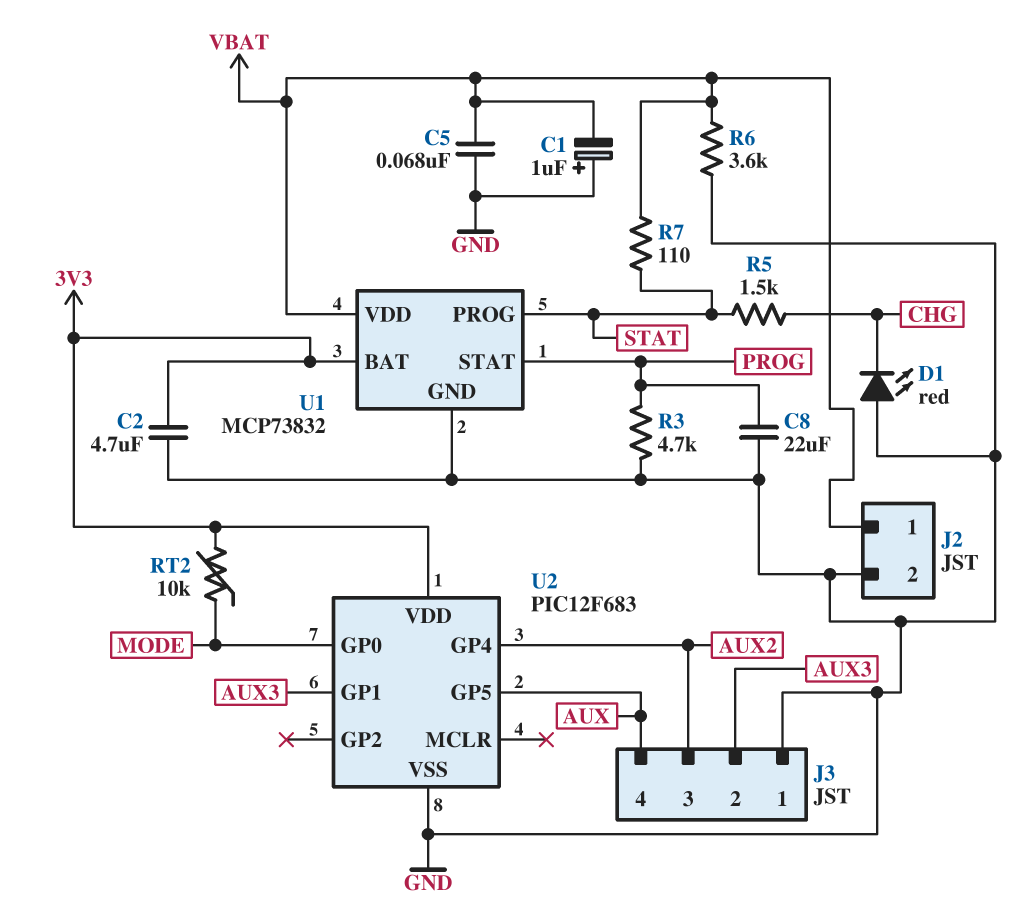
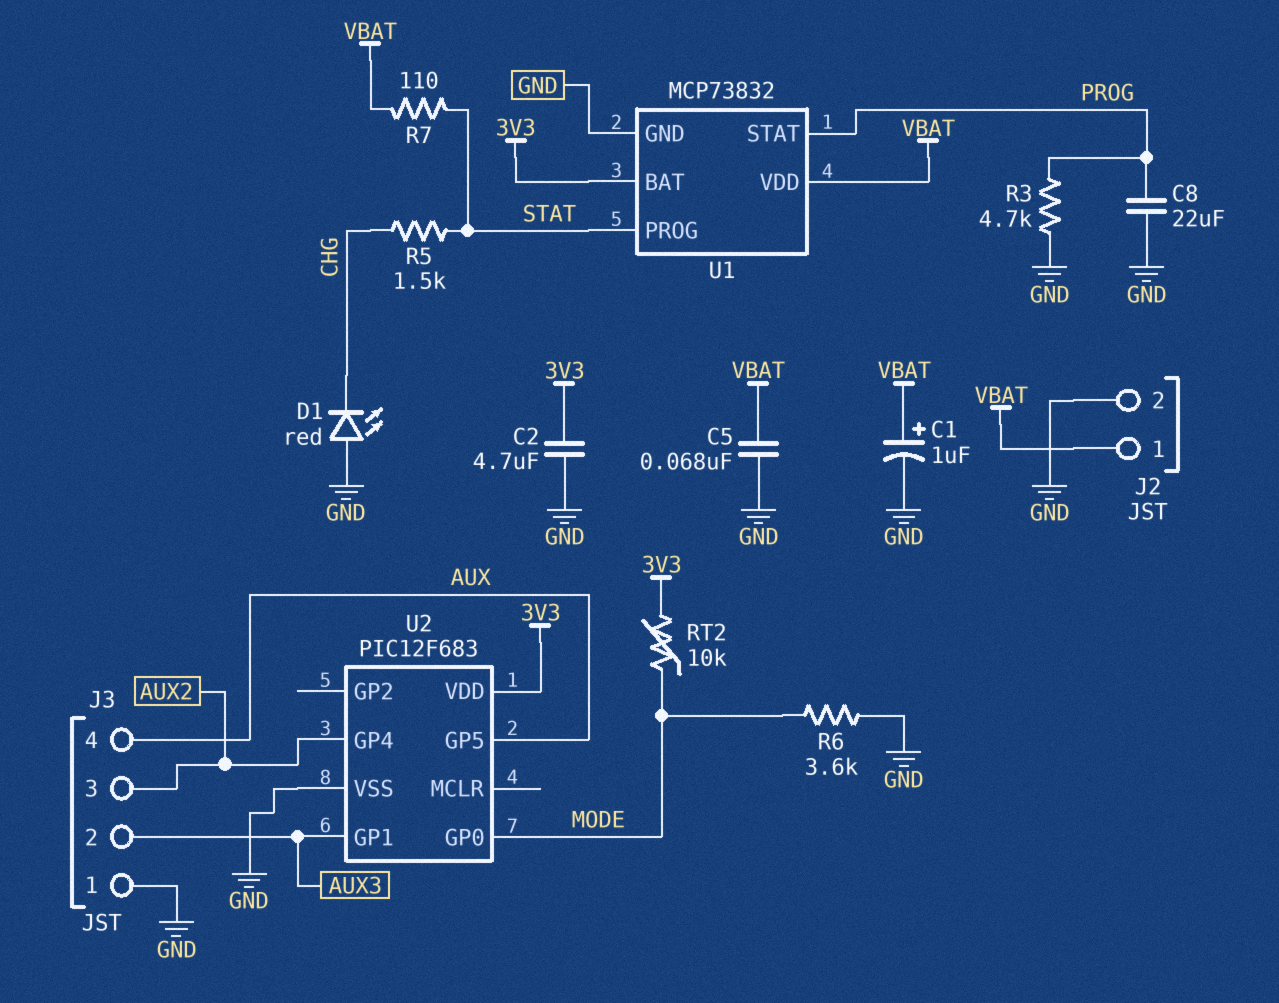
C1: 1uF (plus GND, minus VBAT) -> 1uF (plus VBAT, minus GND)
R6: 3.6k (GND, VBAT) -> 3.6k (GND, MODE)

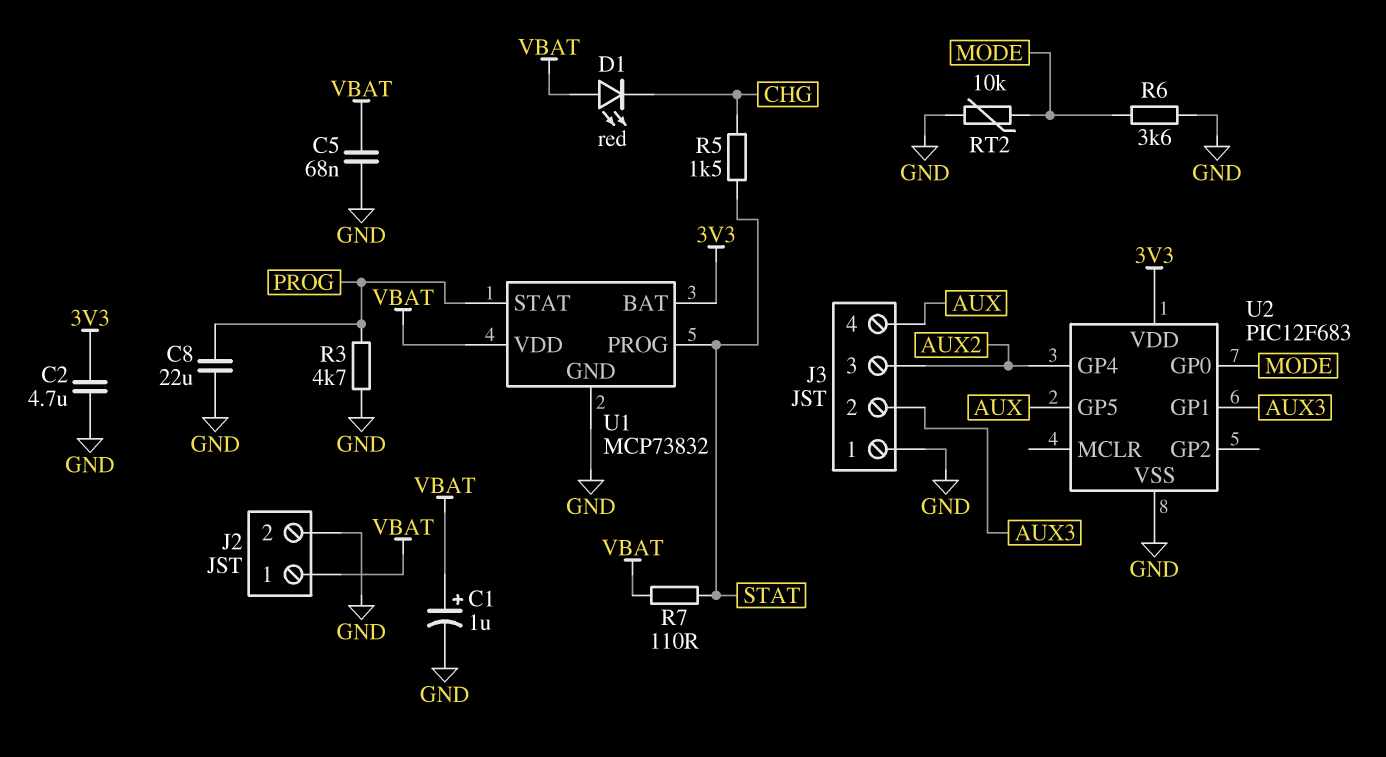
D1: LED red (A GND, K CHG) -> LED red (A VBAT, K CHG)
RT2: 10k (3V3, MODE) -> 10k (GND, MODE)

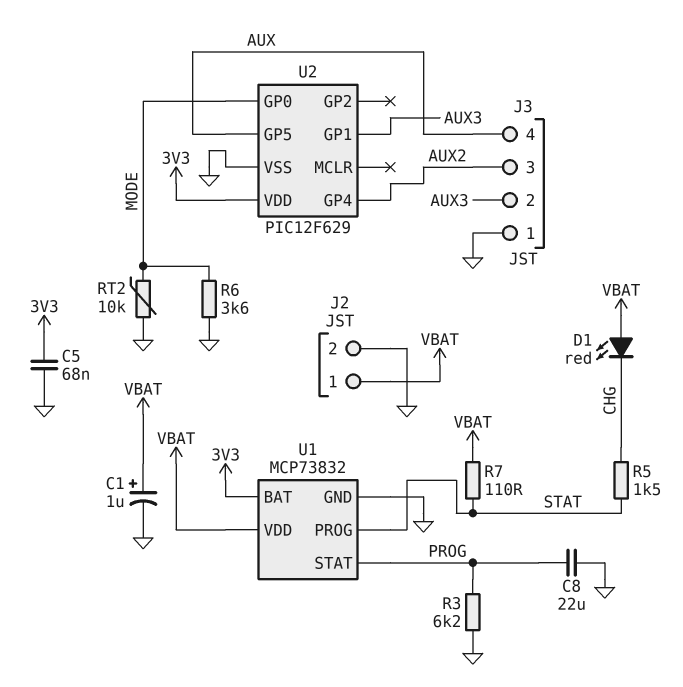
C2: 4.7uF (3V3, GND) -> none
C5: 68nF (GND, VBAT) -> 68nF (3V3, GND)
R3: 4.7k (GND, PROG) -> 6.2k (GND, PROG)
U2: PIC12F683 -> PIC12F629

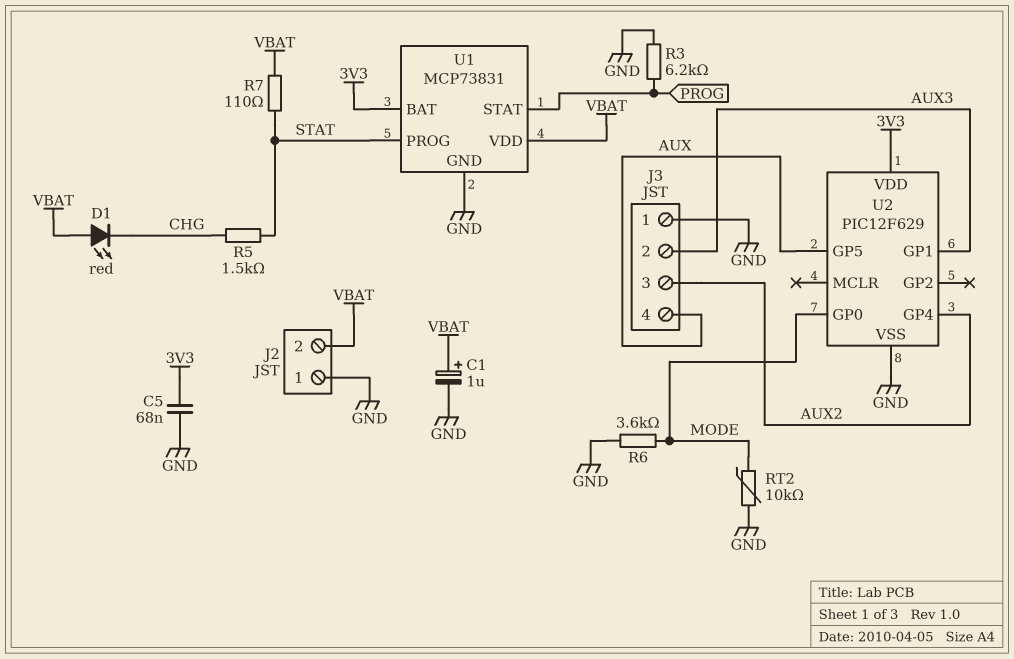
C8: 22uF (GND, PROG) -> none
J2 pin 1: VBAT -> GND
J2 pin 2: GND -> VBAT
U1: MCP73832 -> MCP73831

